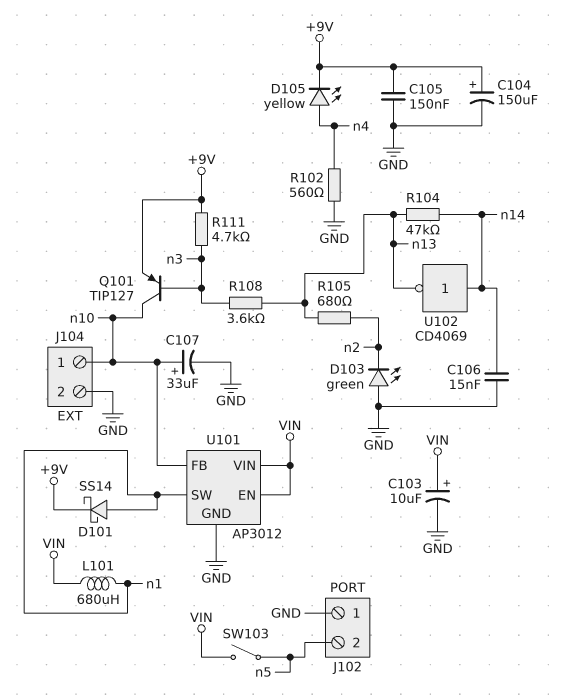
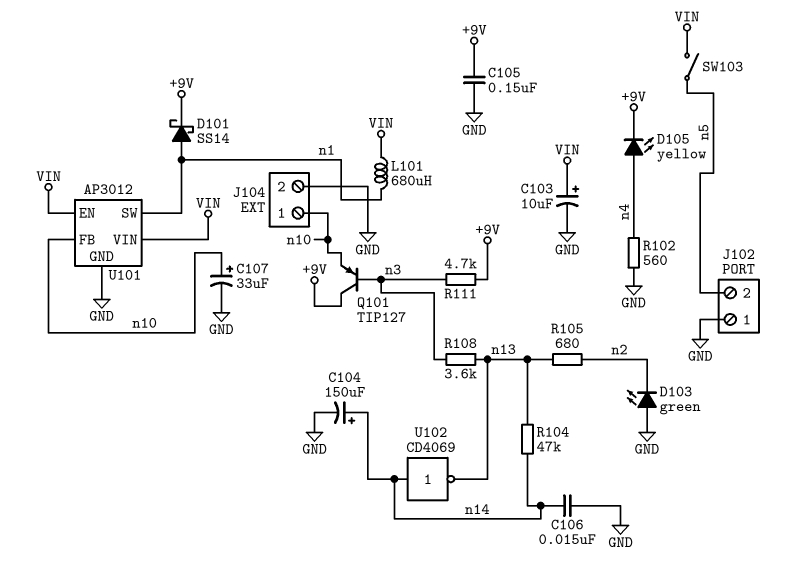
C104: 150uF (plus +9V, minus GND) -> 150uF (plus n14, minus GND)
Q101: PNP TIP127 (B n3, C n10, E +9V) -> PNP TIP127 (B n3, C +9V, E n10)

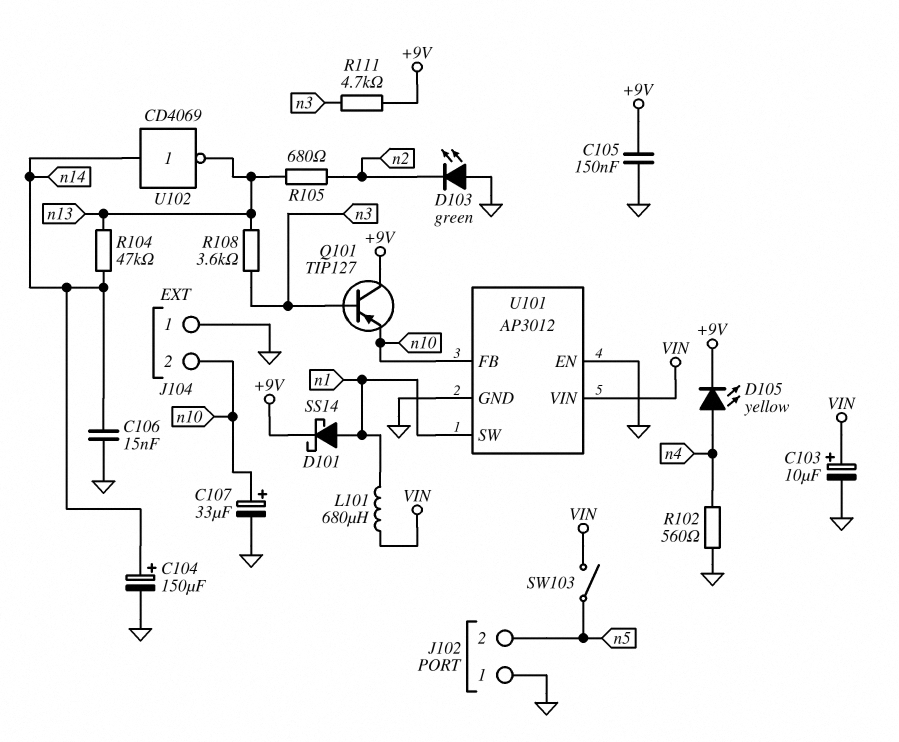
J104 pin 1: n10 -> GND
J104 pin 2: GND -> n10
U101 pin EN: VIN -> GND

